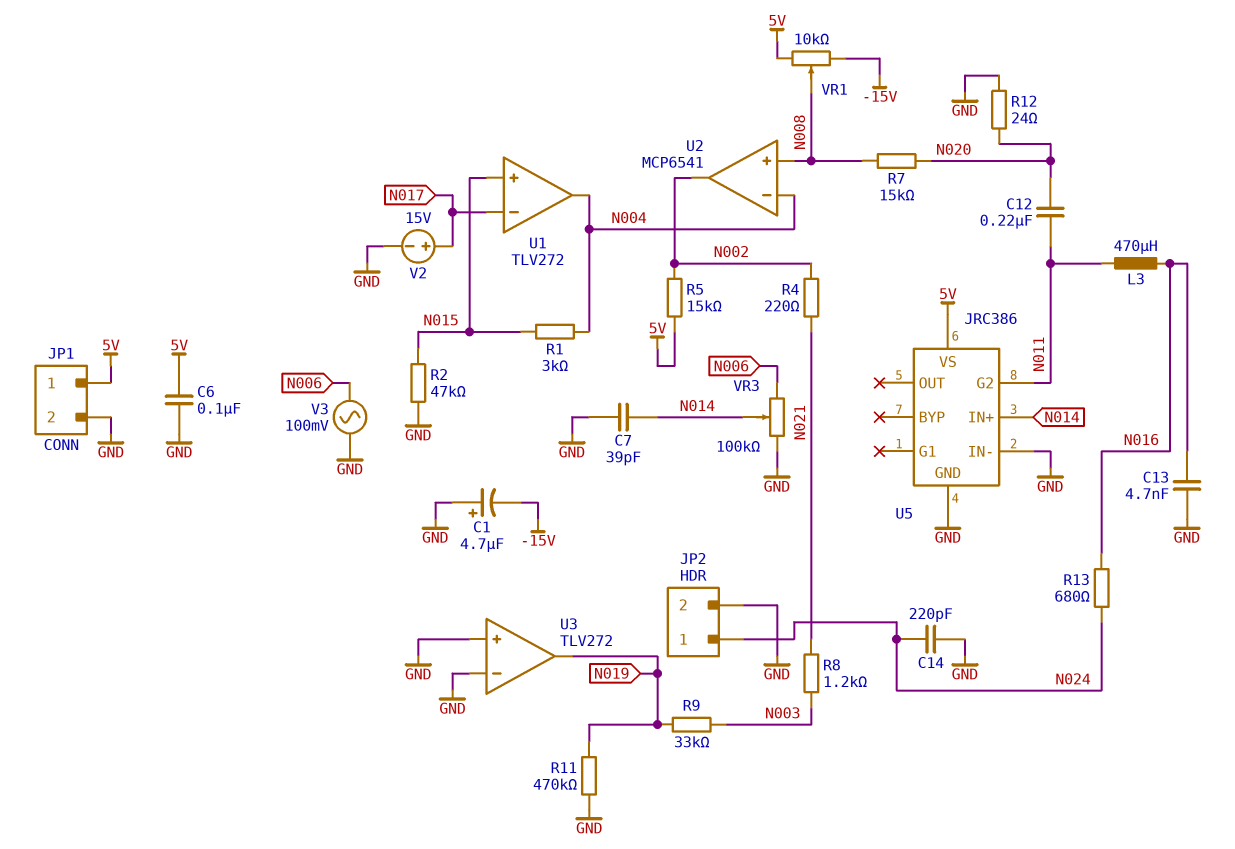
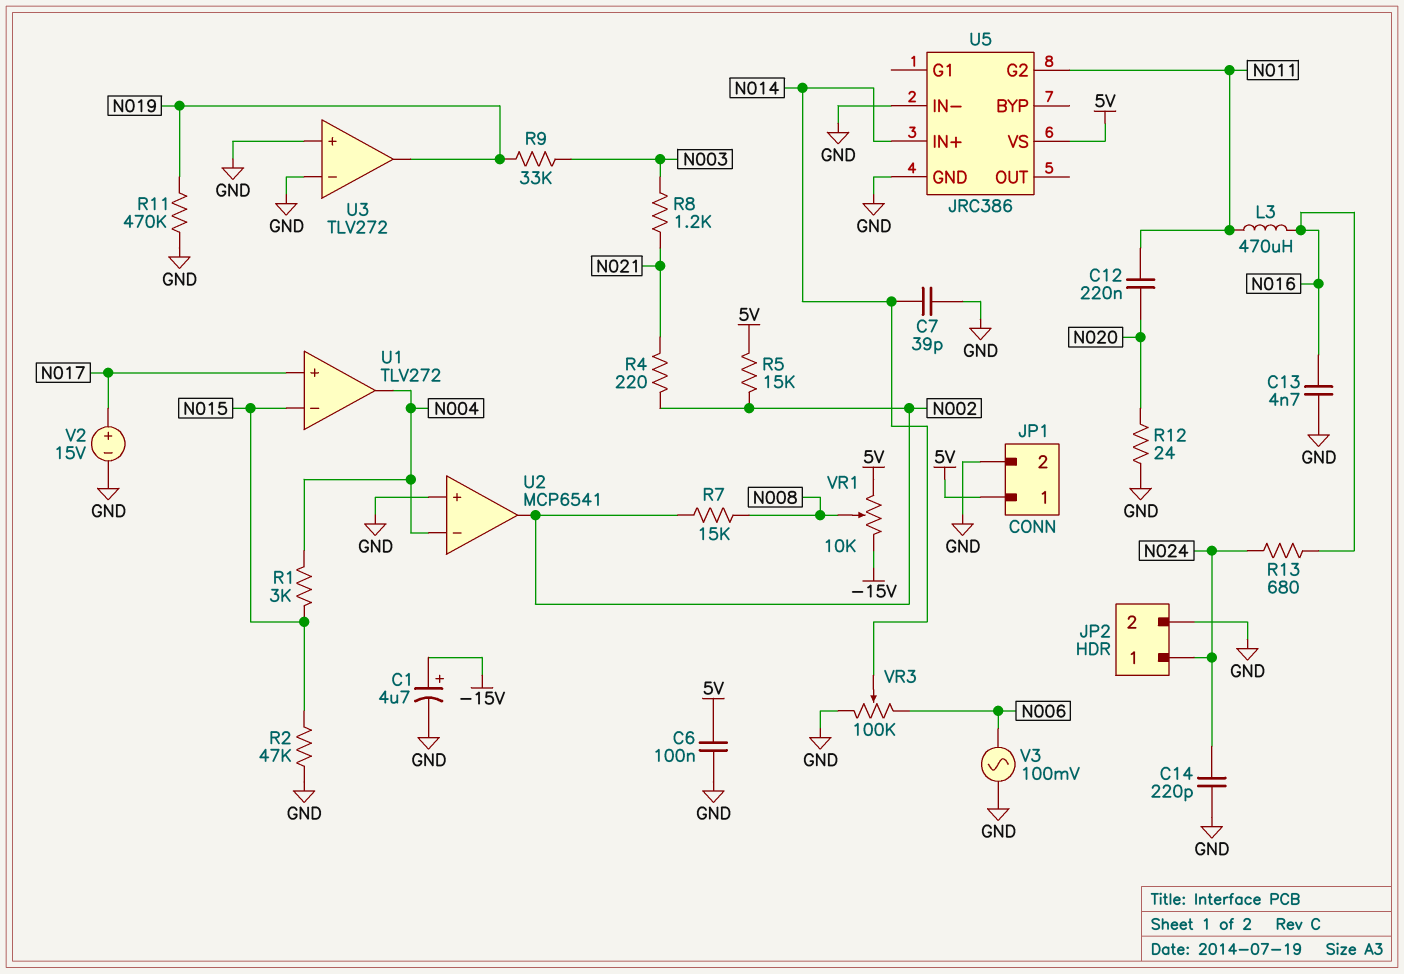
C1: 4.7uF (plus GND, minus -15V) -> 4.7uF (plus -15V, minus GND)
R7: 15k (N008, N020) -> 15k (N002, N008)
U1 pin in+: N015 -> N017
U1 pin in-: N017 -> N015
U2 pin in+: N008 -> GND

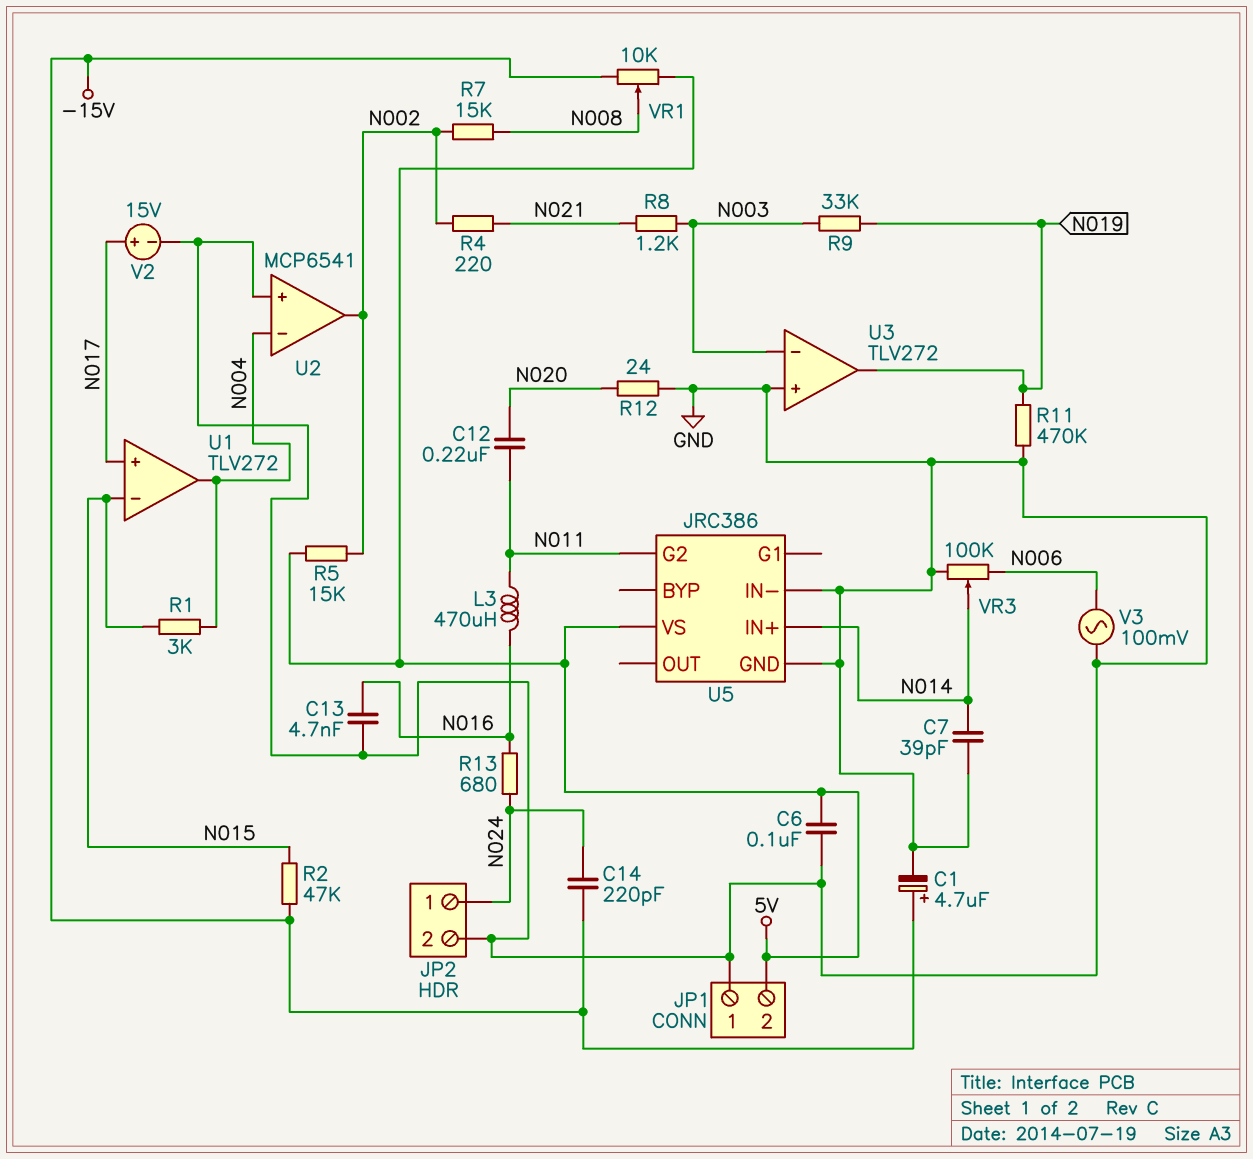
C14: 220pF (GND, N024) -> 220pF (-15V, N024)
JP1 pin 1: 5V -> GND
JP1 pin 2: GND -> 5V
R2: 47k (GND, N015) -> 47k (-15V, N015)
U3 pin in-: GND -> N003

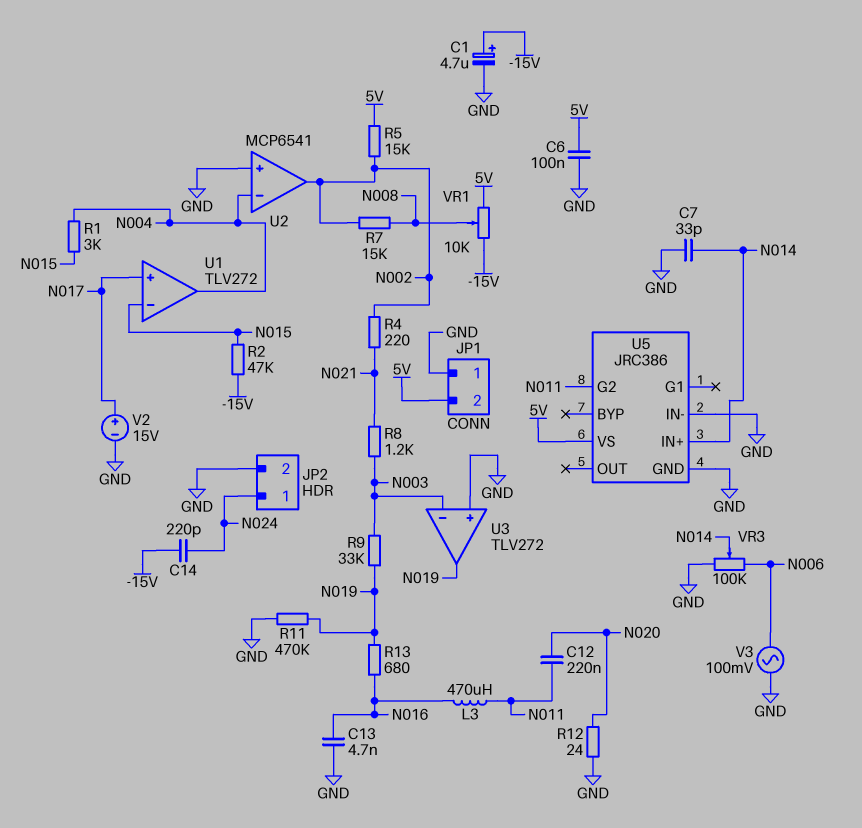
C7: 39pF (GND, N014) -> 33pF (GND, N014)
R13: 680 (N016, N024) -> 680 (N016, N019)

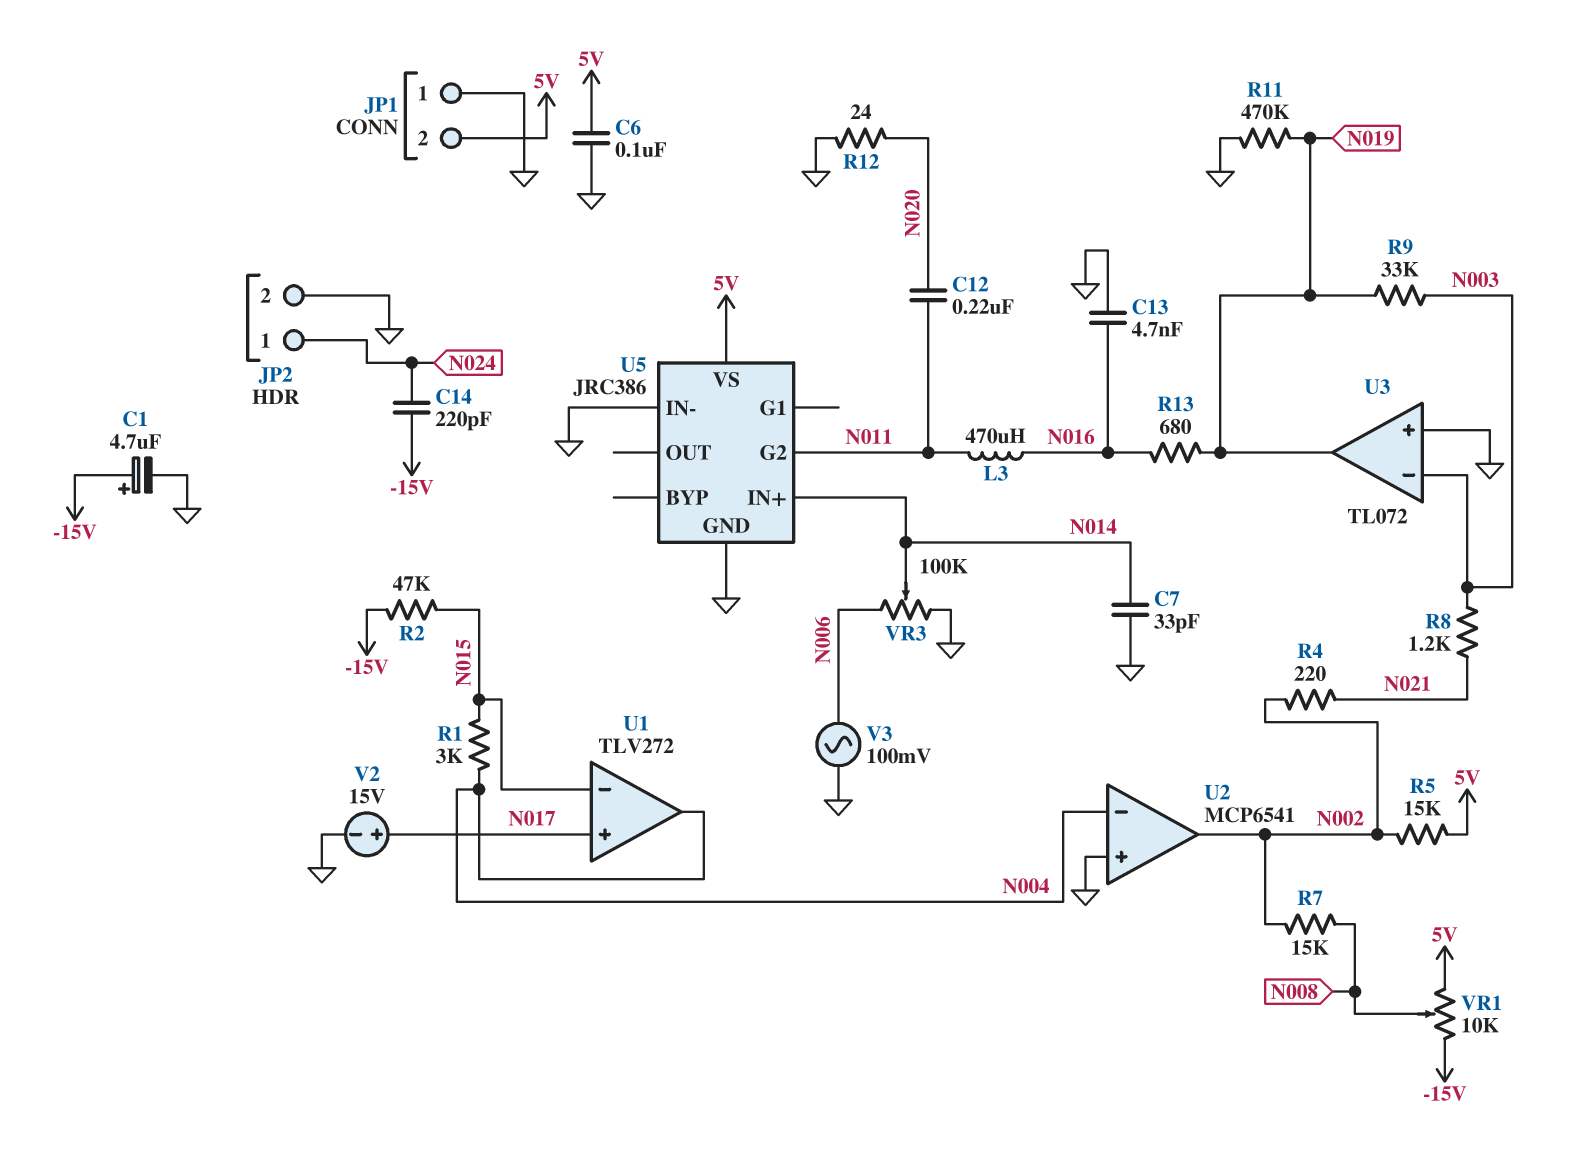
U3: TLV272 -> TL072

